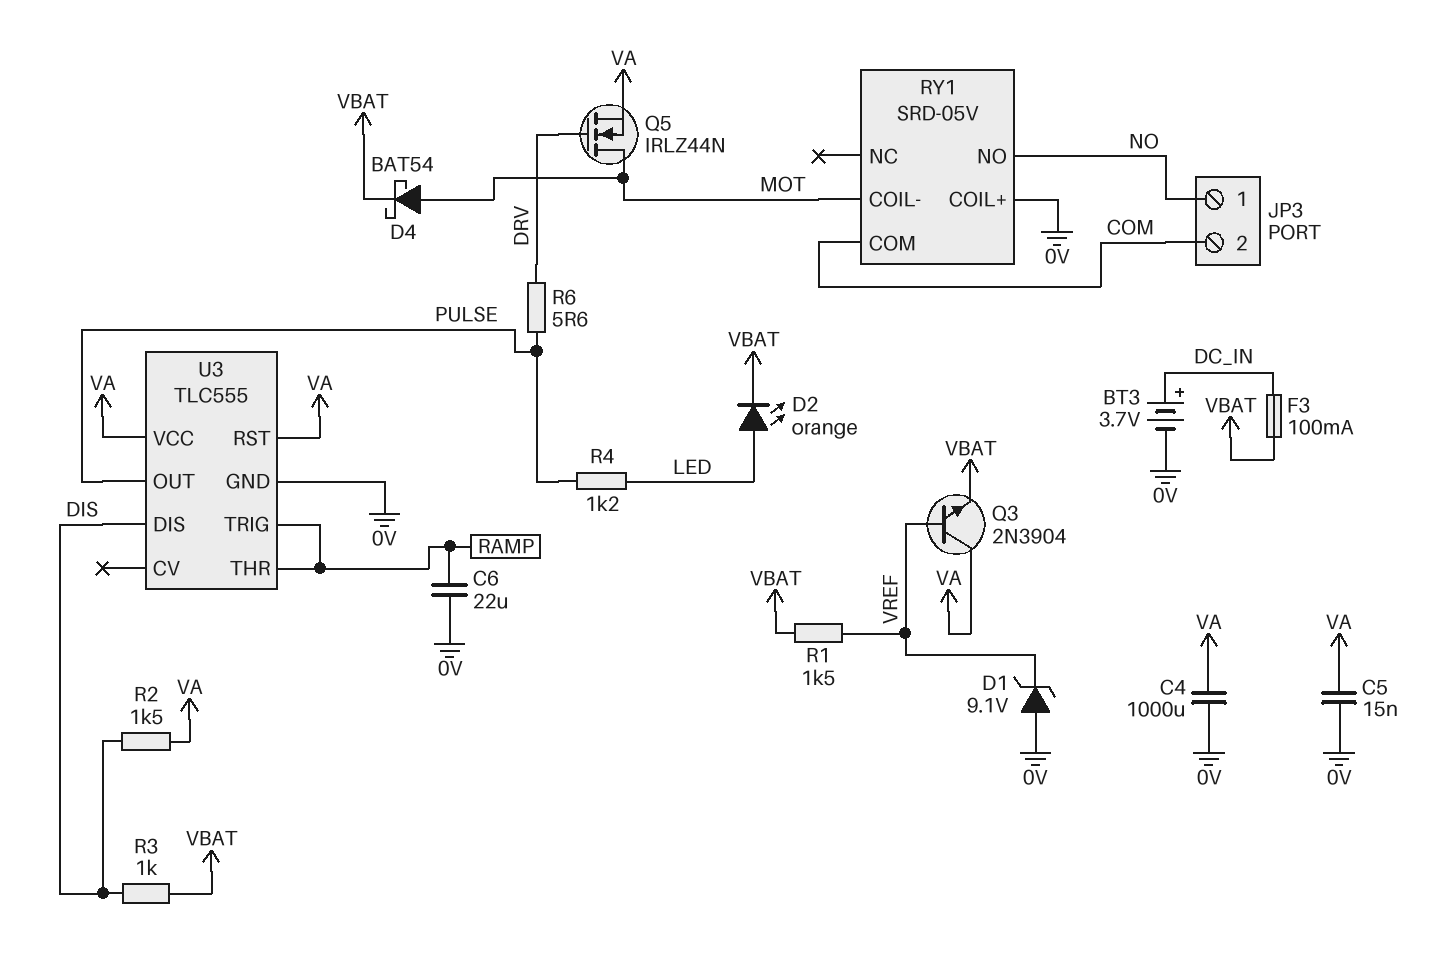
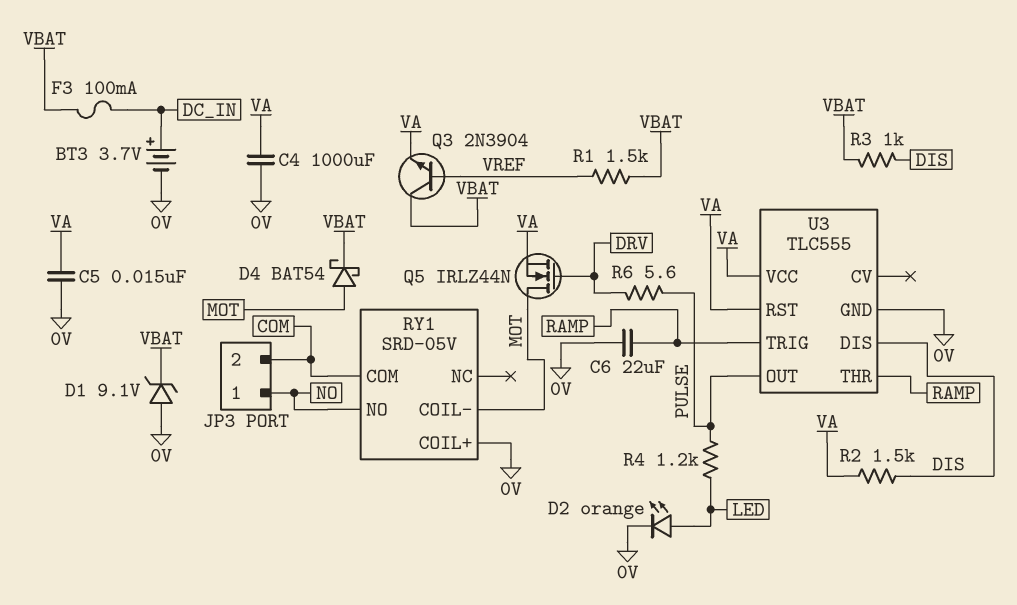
D1: zener 9.1V (A 0V, K VREF) -> zener 9.1V (A 0V, K VBAT)
D2: LED orange (A LED, K VBAT) -> LED orange (A LED, K 0V)
Q3: NPN 2N3904 (B VREF, C VA, E VBAT) -> NPN 2N3904 (B VREF, C VBAT, E VA)

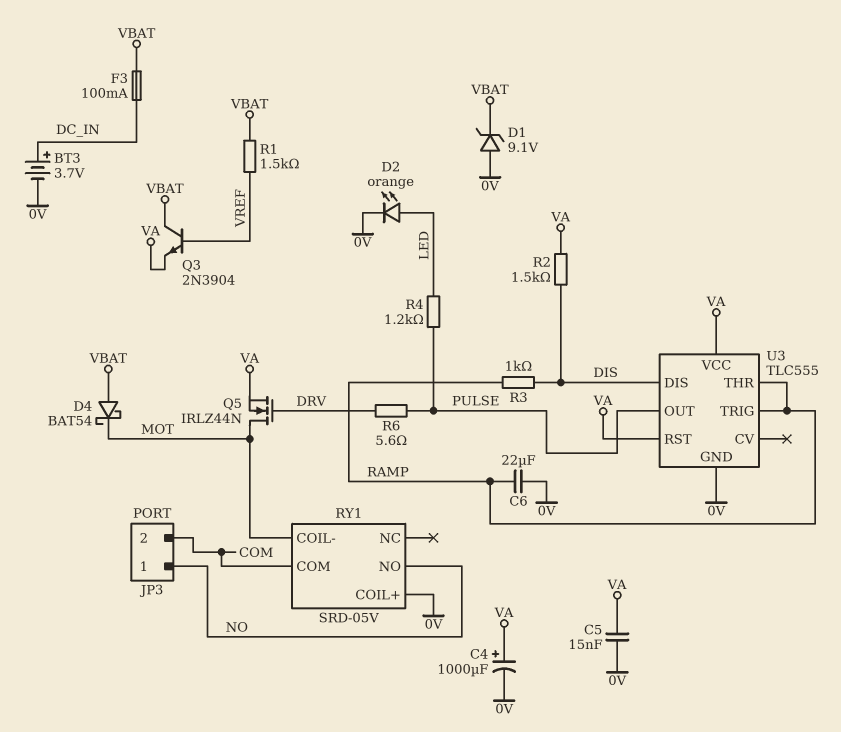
C4: 1000uF (0V, VA) -> 1000uF (plus VA, minus 0V)
D4: schottky BAT54 (A MOT, K VBAT) -> schottky BAT54 (A VBAT, K MOT)
R3: 1k (DIS, VBAT) -> 1k (DIS, RAMP)

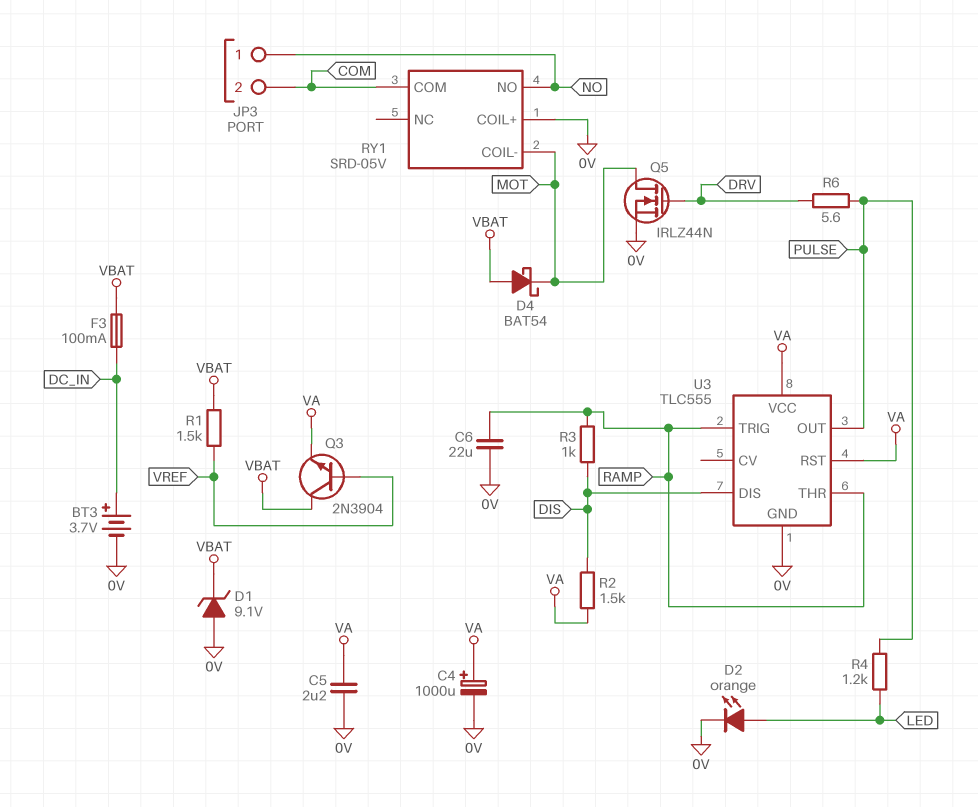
C5: 15nF (0V, VA) -> 2.2uF (0V, VA)
Q5: NMOS IRLZ44N (G DRV, D MOT, S VA) -> NMOS IRLZ44N (G DRV, D MOT, S 0V)

